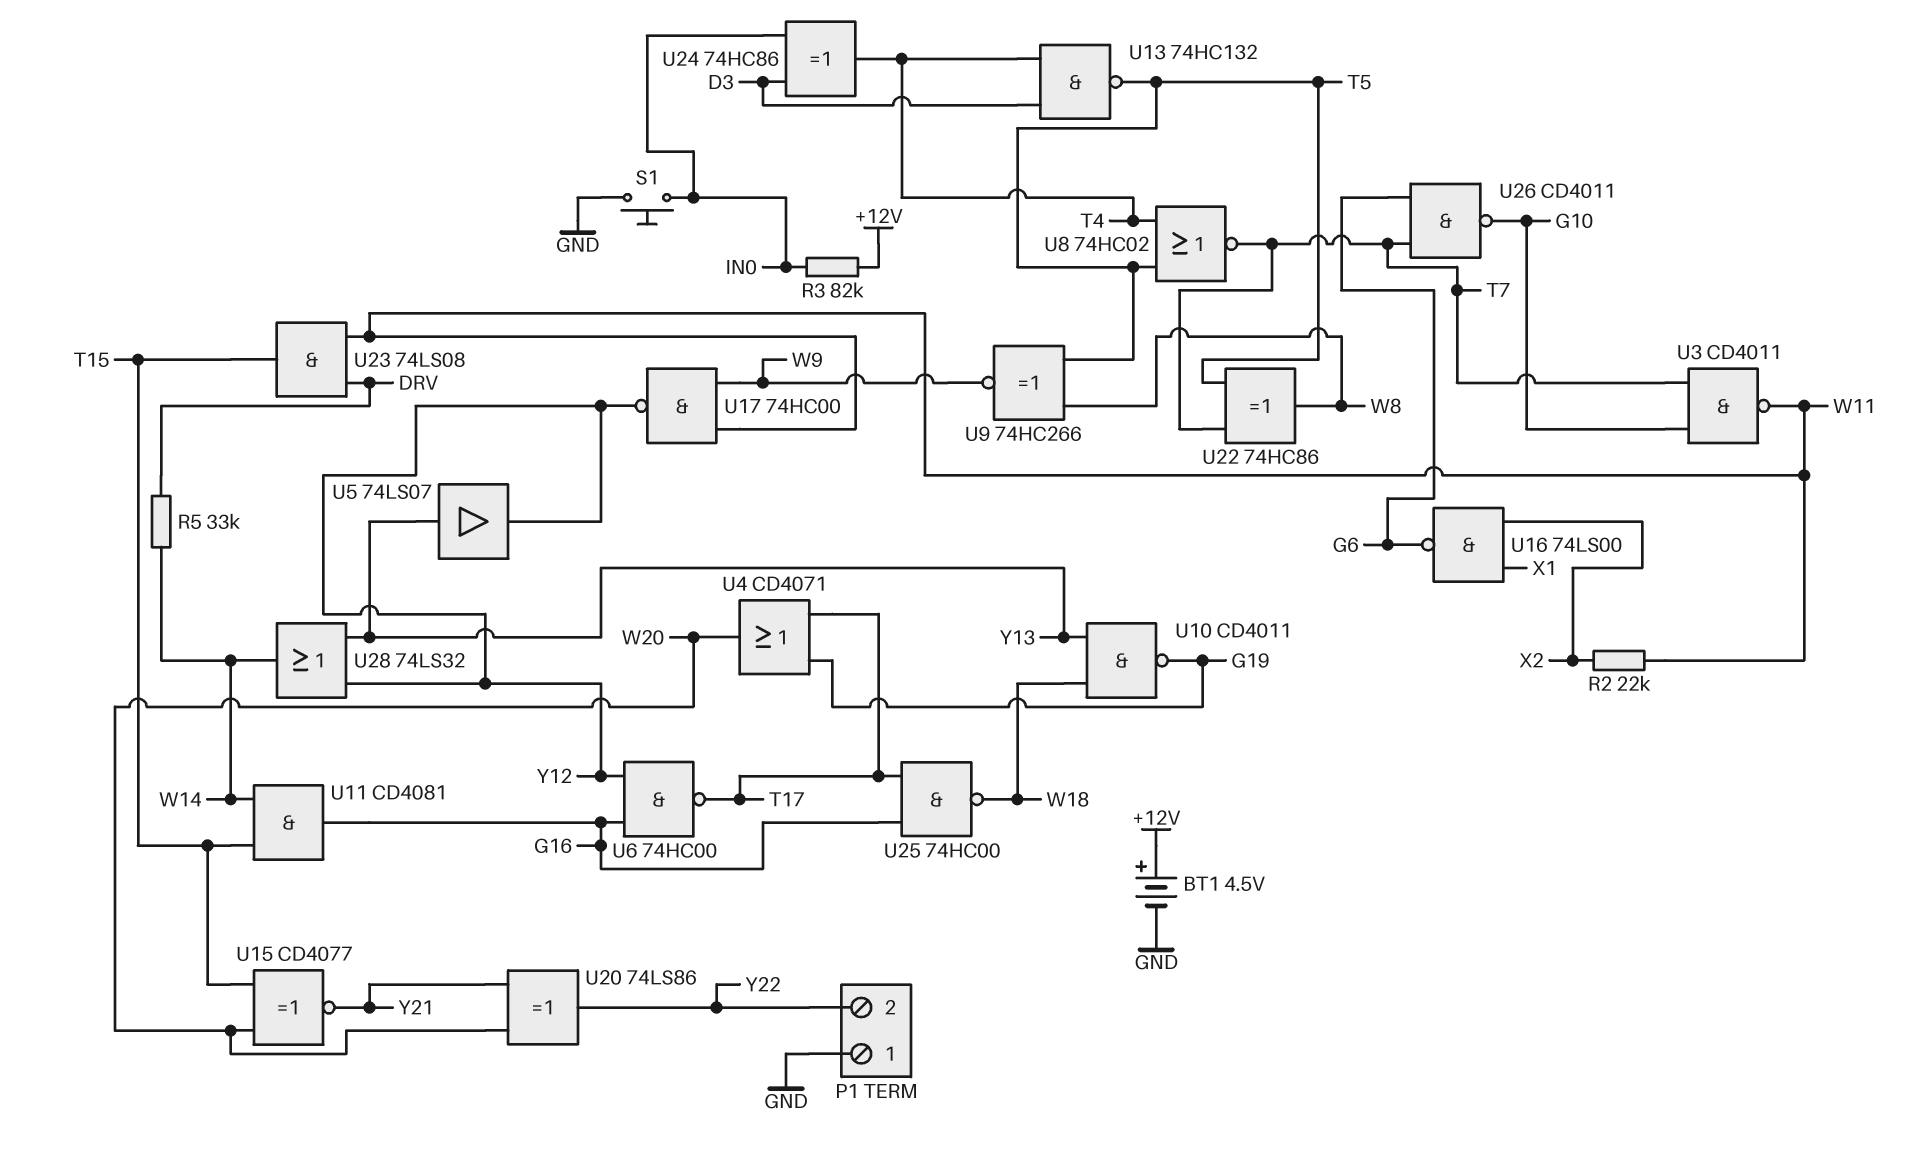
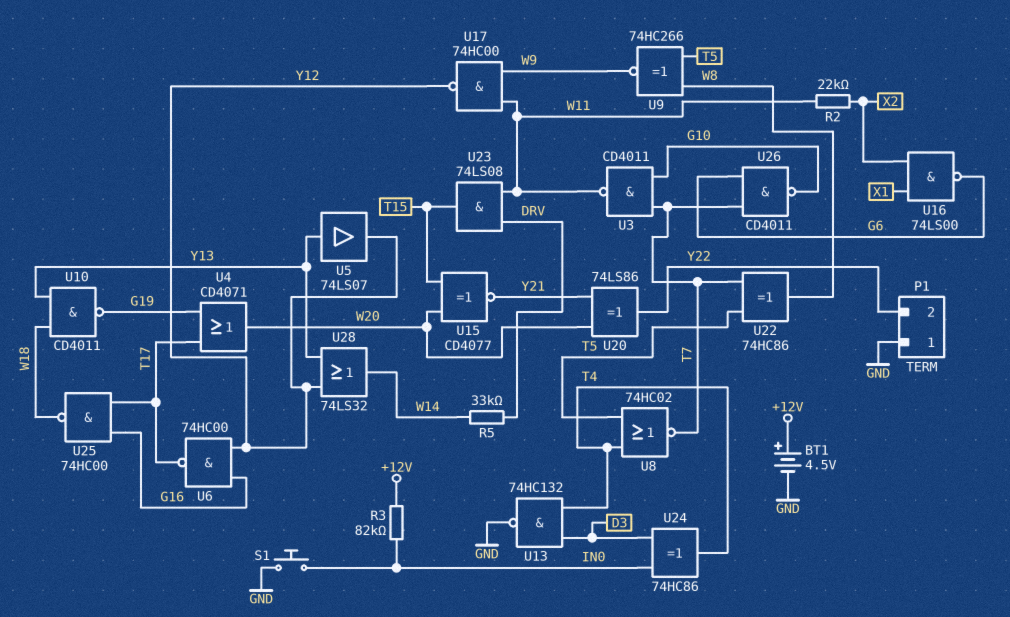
U11: AND CD4081 (in T15, in W14, out G16) -> none
U13: NAND 74HC132 (in D3, in T4, out T5) -> NAND 74HC132 (in D3, in T4, out GND)

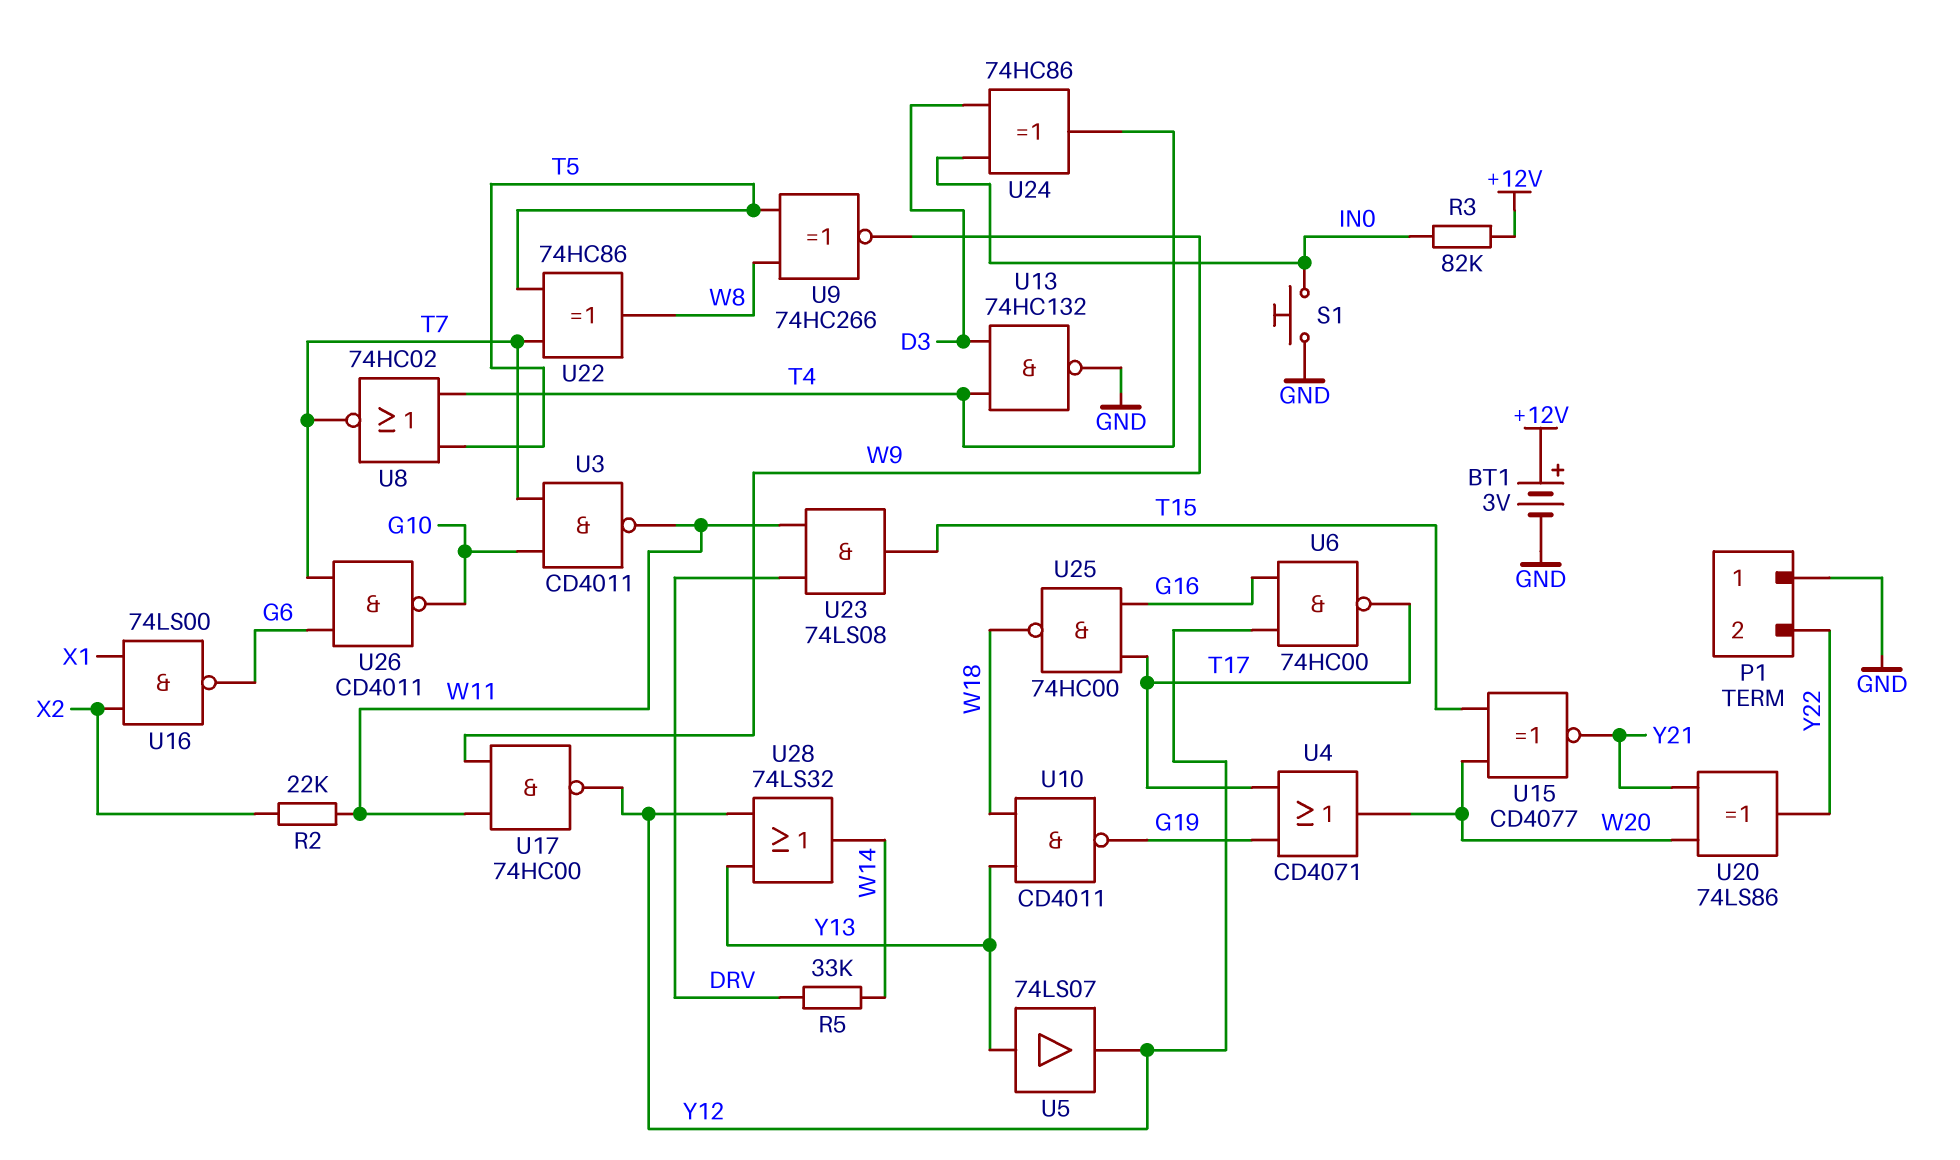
BT1: 4.5V (plus +12V, minus GND) -> 3V (plus +12V, minus GND)

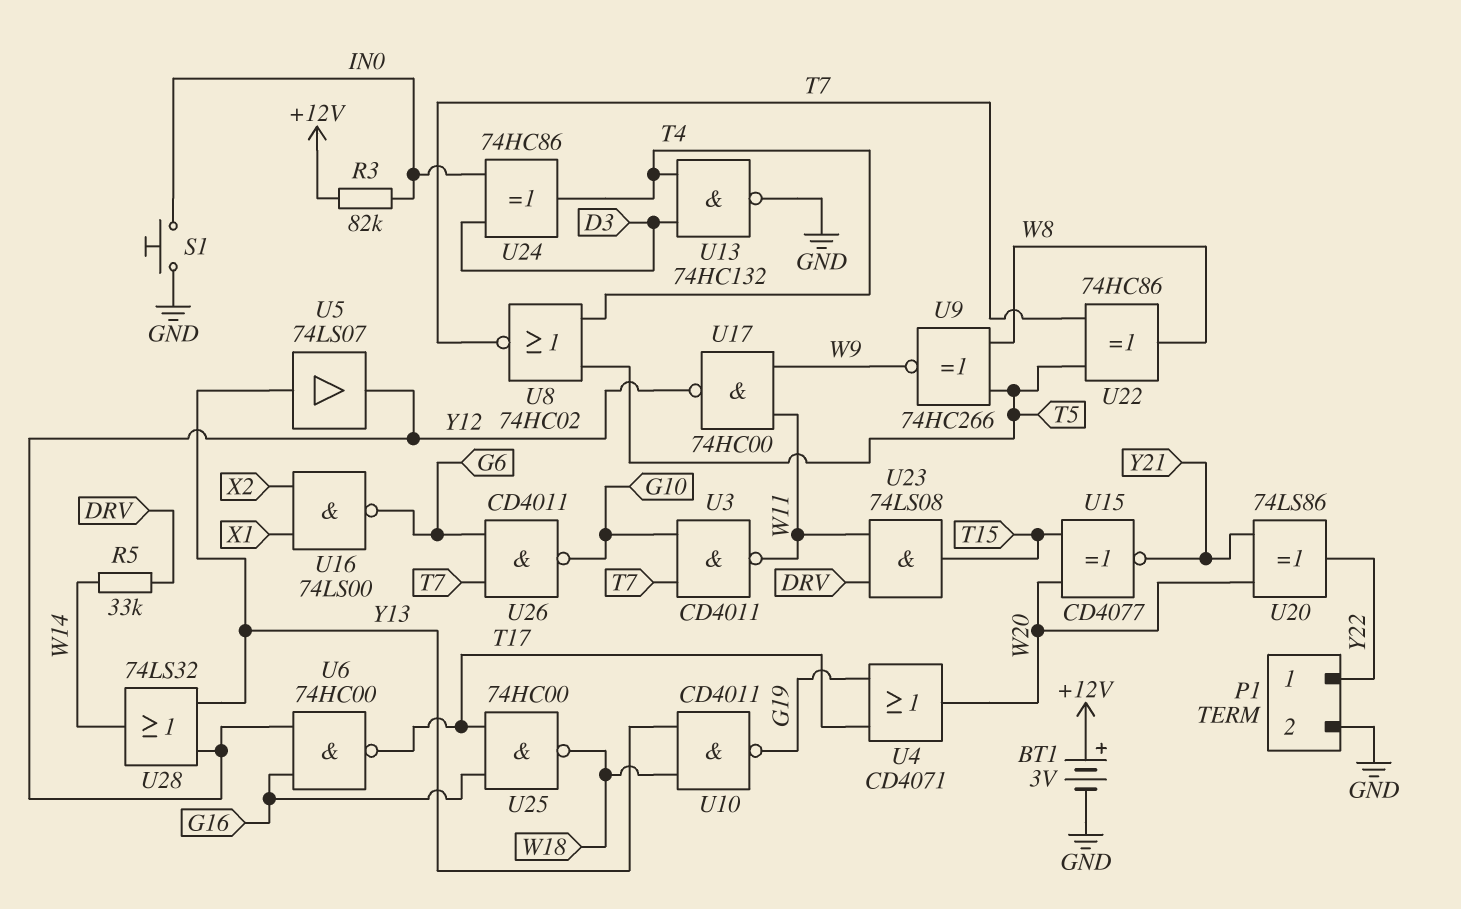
P1 pin 1: GND -> Y22
P1 pin 2: Y22 -> GND
R2: 22k (W11, X2) -> none

